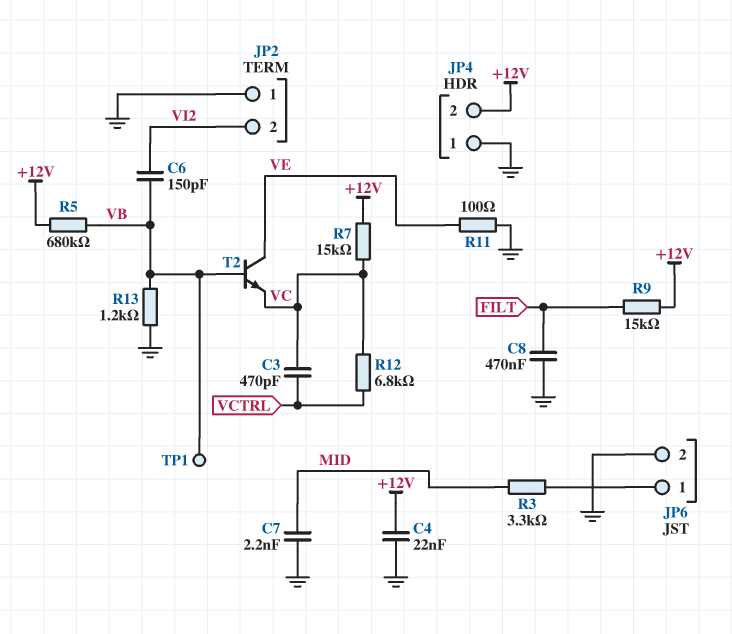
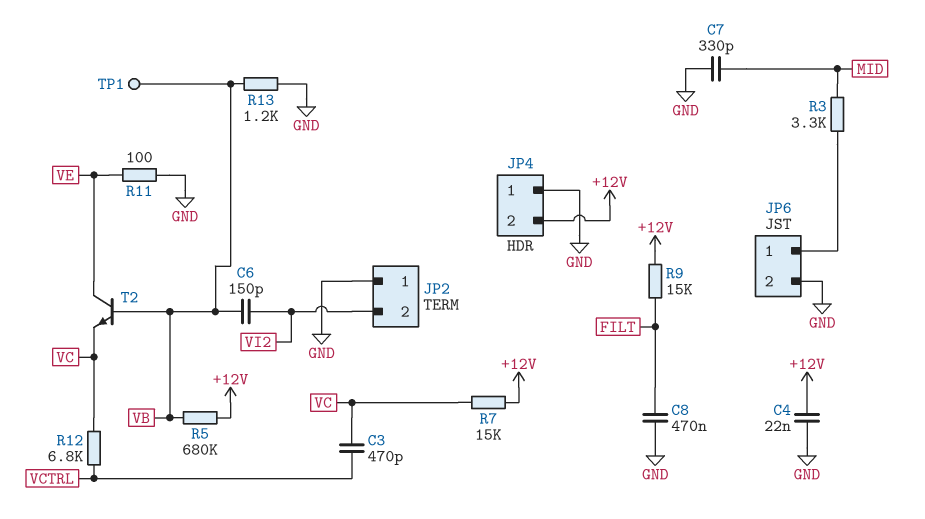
C7: 2.2nF (GND, MID) -> 330pF (GND, MID)

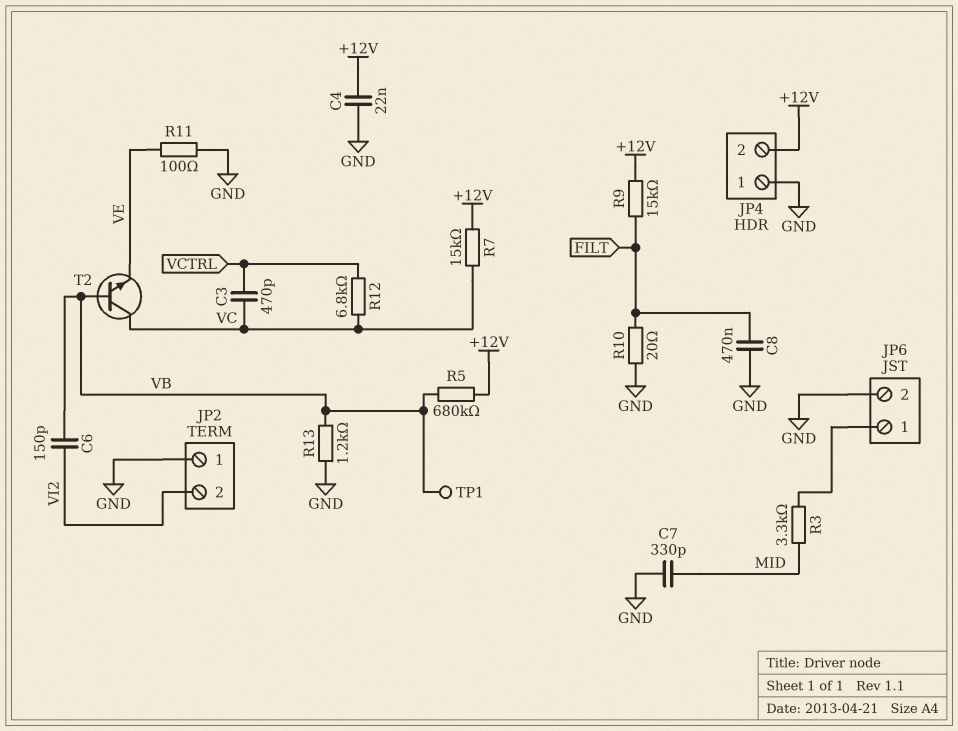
R10: none -> 20 (FILT, GND)
T2: NPN (B VB, C VE, E VC) -> NPN (B VB, C VC, E VE)

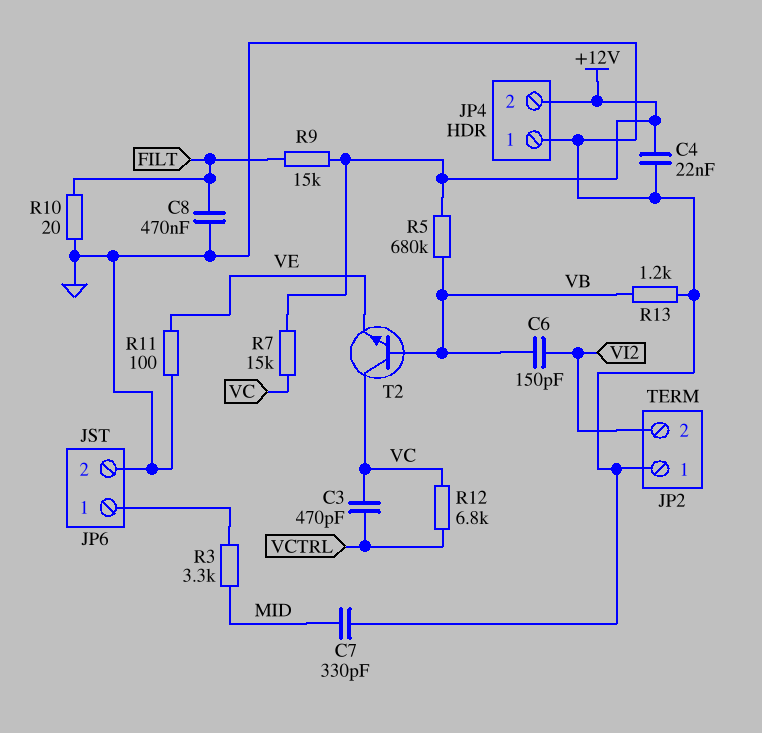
TP1: test point (VB) -> none

